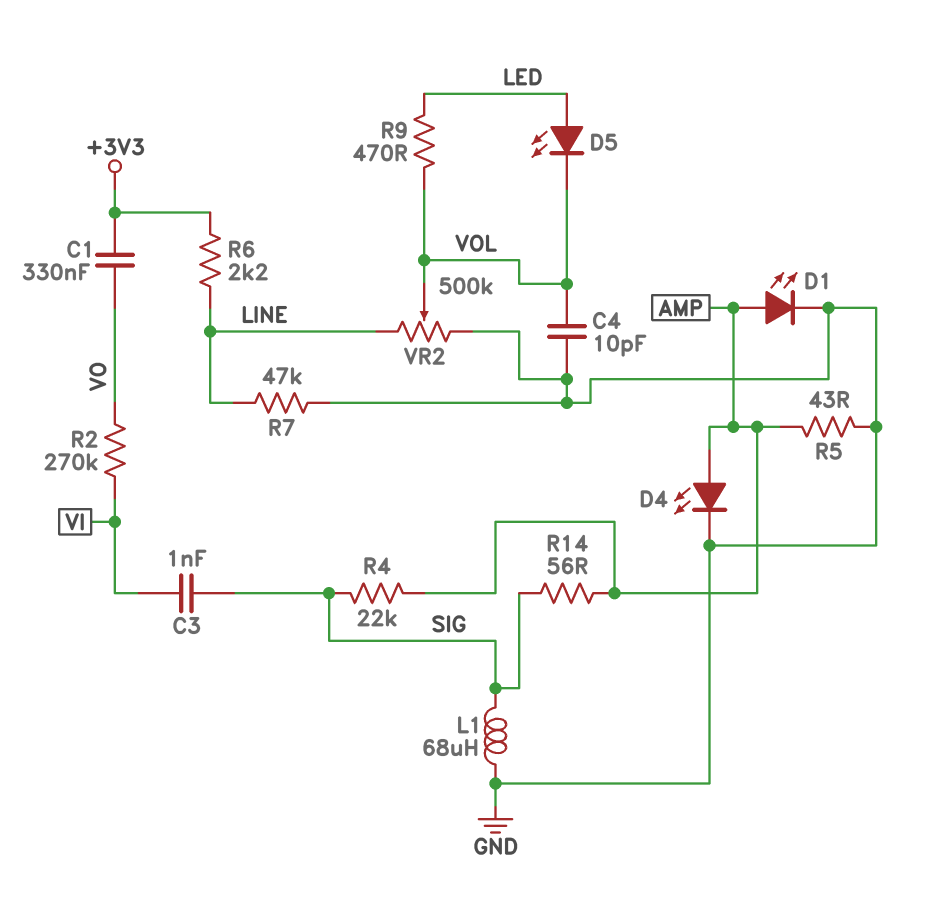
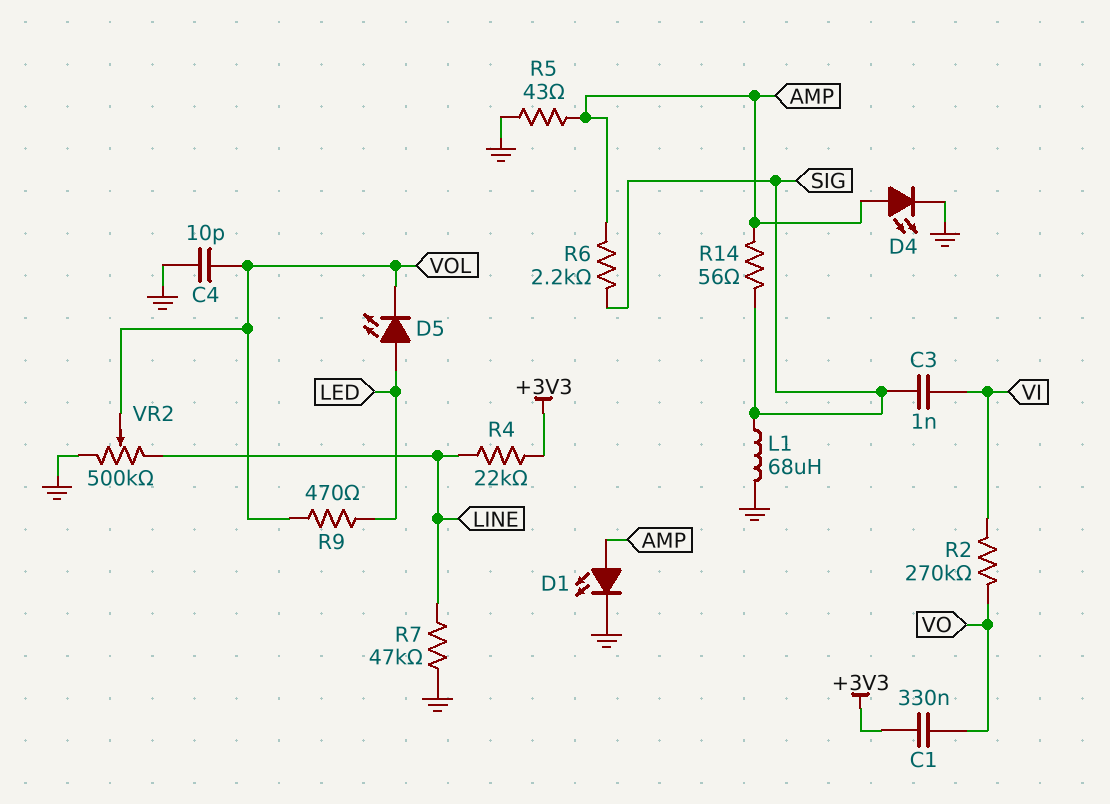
R4: 22k (AMP, SIG) -> 22k (+3V3, LINE)
R6: 2.2k (+3V3, LINE) -> 2.2k (AMP, SIG)

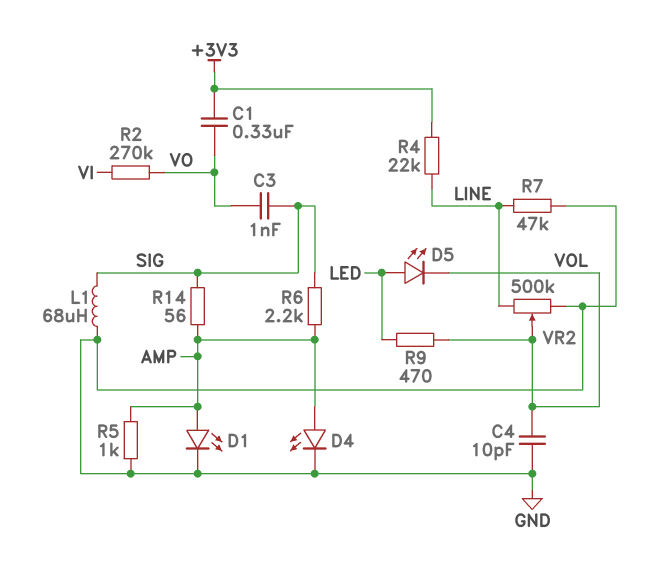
C3: 1nF (SIG, VI) -> 1nF (SIG, VO)
R5: 43 (AMP, GND) -> 1k (AMP, GND)

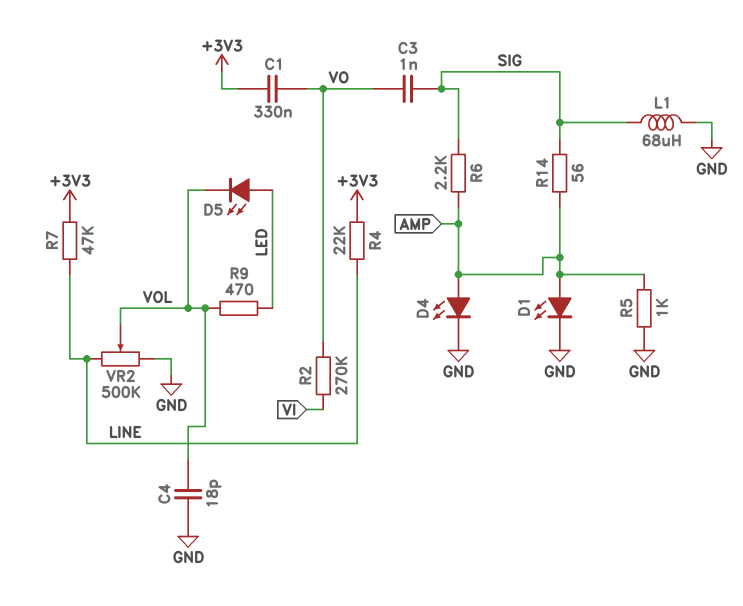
C4: 10pF (GND, VOL) -> 18pF (GND, VOL)
R7: 47k (GND, LINE) -> 47k (+3V3, LINE)

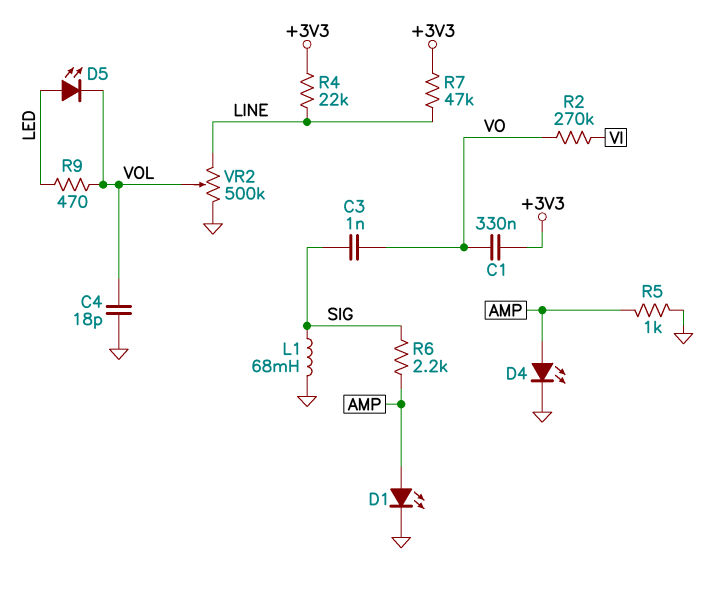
L1: 68uH (GND, SIG) -> 68mH (GND, SIG)
R14: 56 (AMP, SIG) -> none

